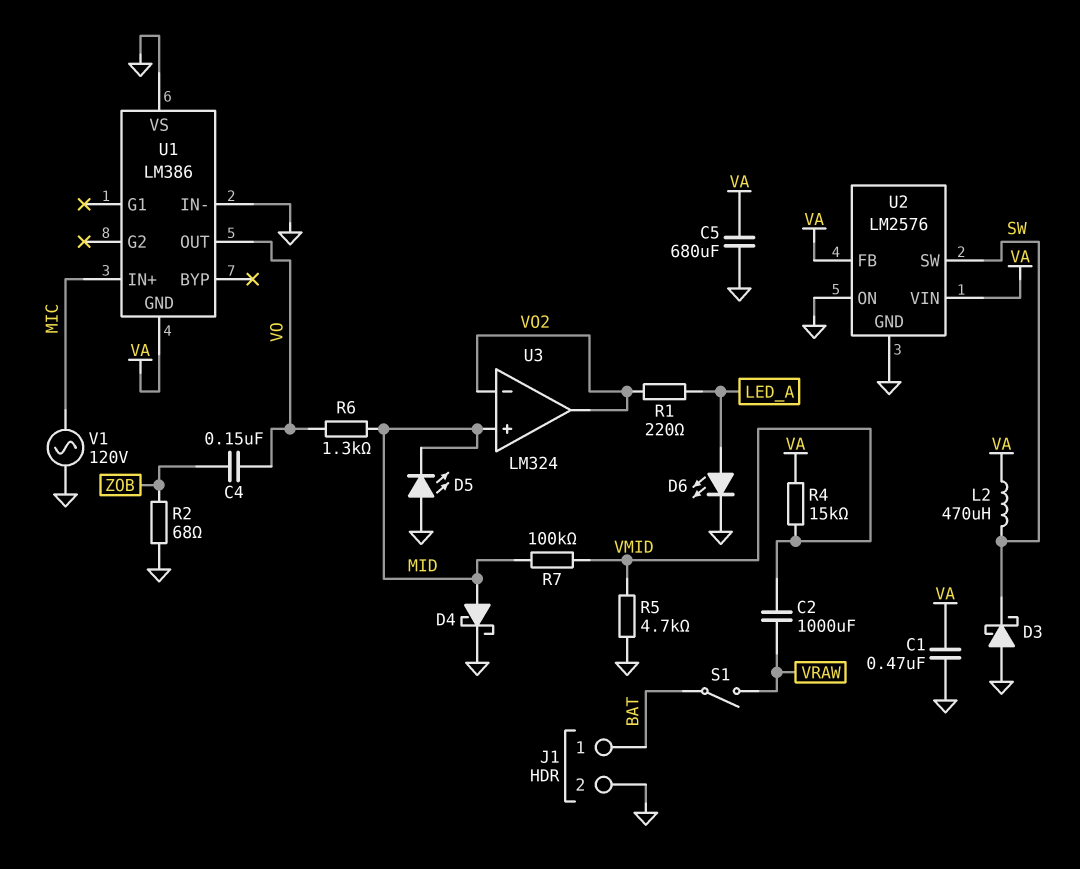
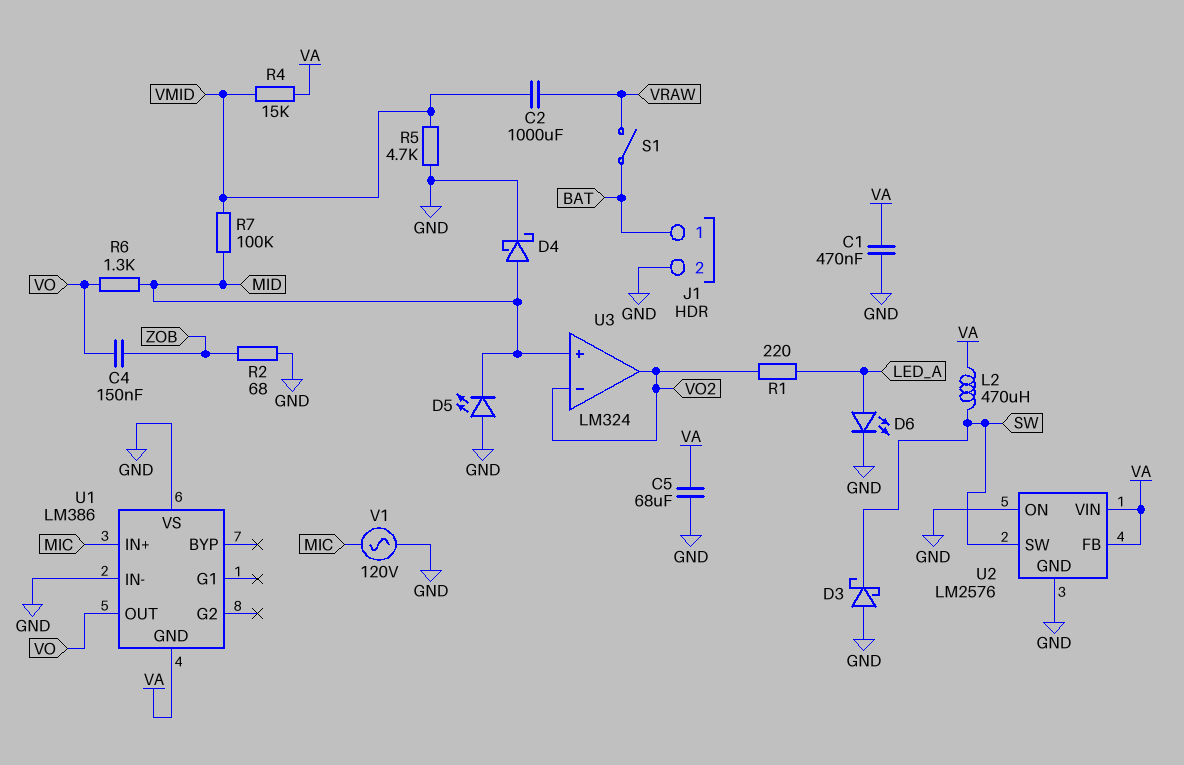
C5: 680uF (GND, VA) -> 68uF (GND, VA)

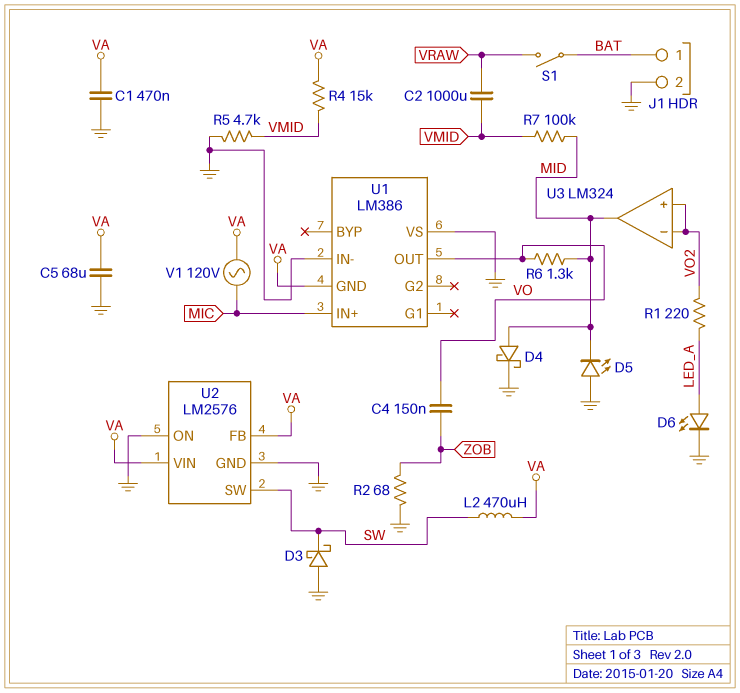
U3 pin in+: MID -> VO2
U3 pin out: VO2 -> MID
V1: AC 120V (GND, MIC) -> AC 120V (MIC, VA)

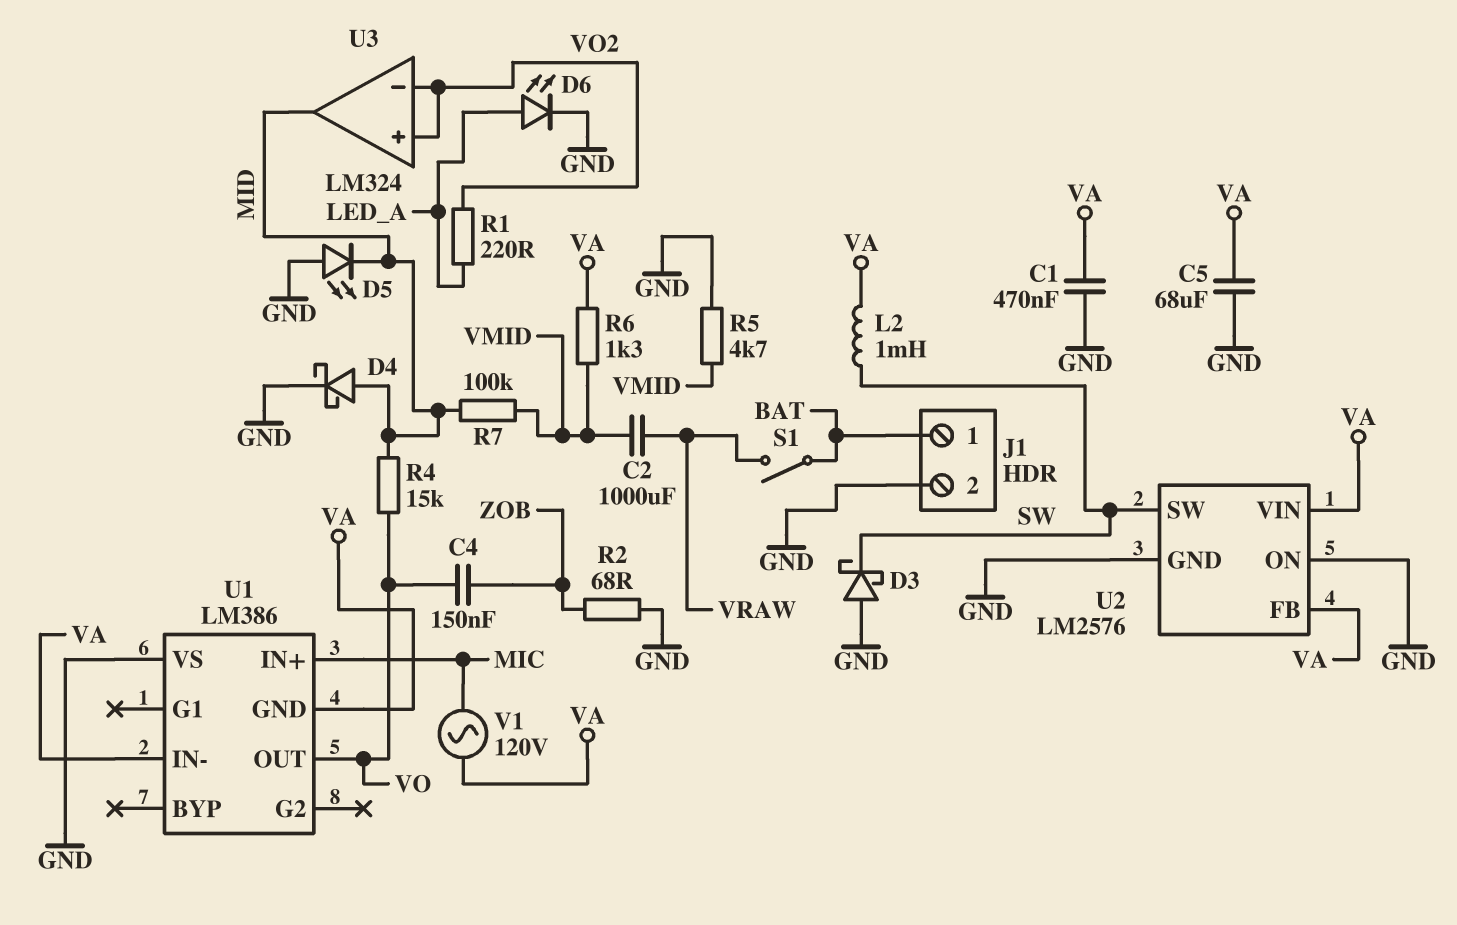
L2: 470uH (SW, VA) -> 1mH (SW, VA)
R4: 15k (VA, VMID) -> 15k (MID, VO)
R6: 1.3k (MID, VO) -> 1.3k (VA, VMID)
U1 pin IN-: GND -> VA

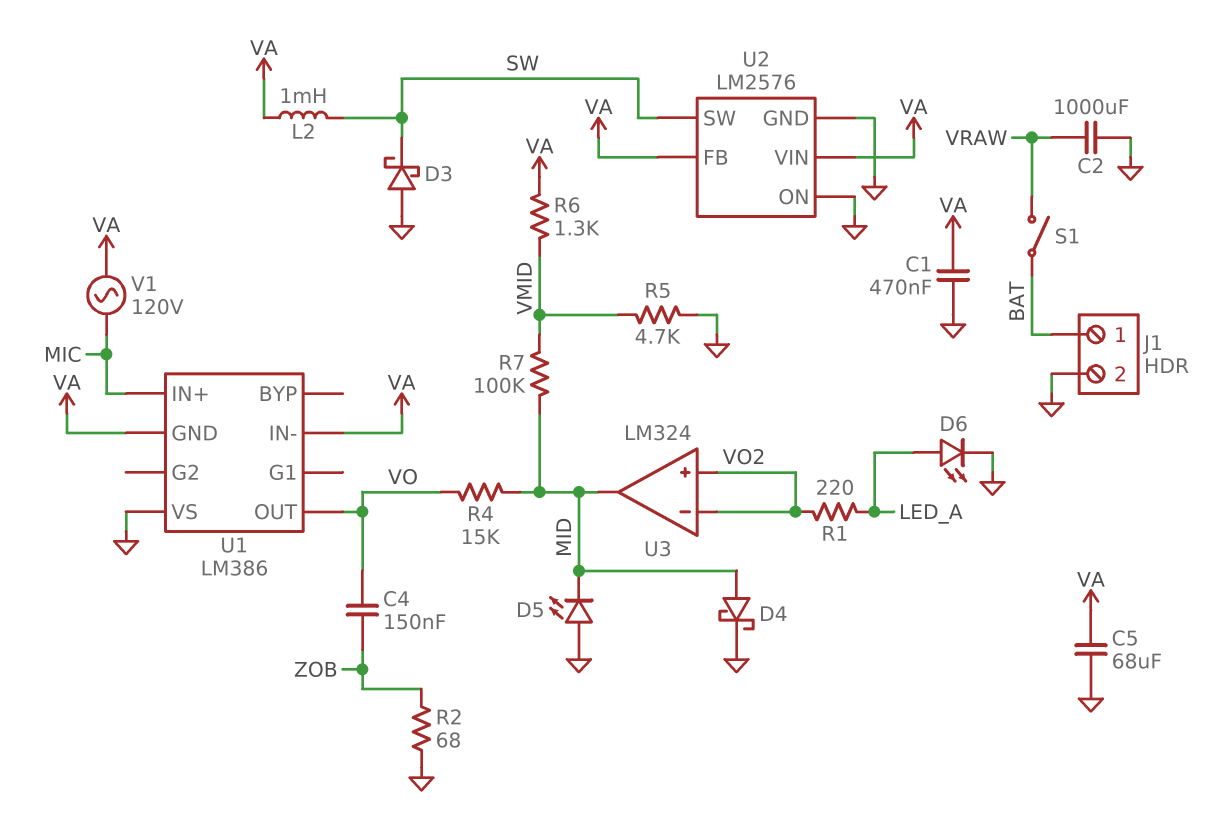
C2: 1000uF (VMID, VRAW) -> 1000uF (GND, VRAW)

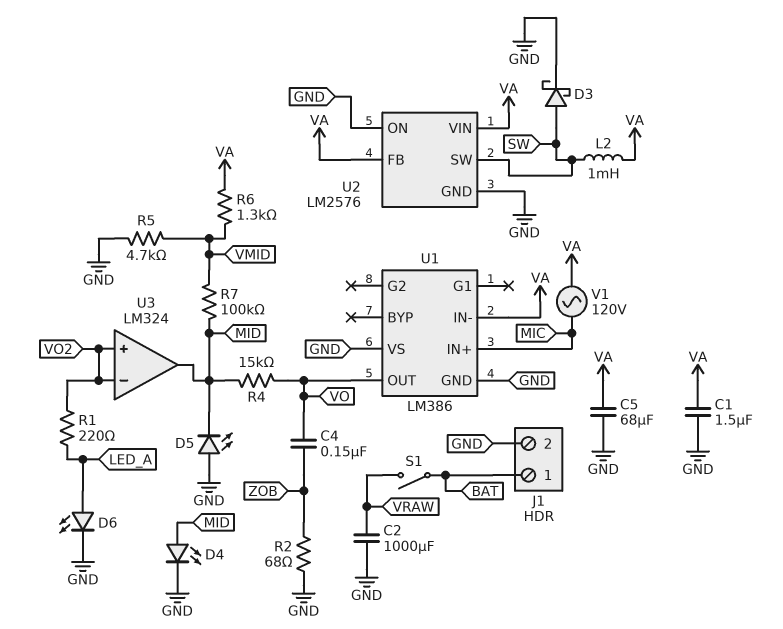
C1: 470nF (GND, VA) -> 1.5uF (GND, VA)
D3: schottky (A GND, K SW) -> schottky (A SW, K GND)
D4: schottky (A MID, K GND) -> LED (A MID, K GND)
U1 pin GND: VA -> GND

